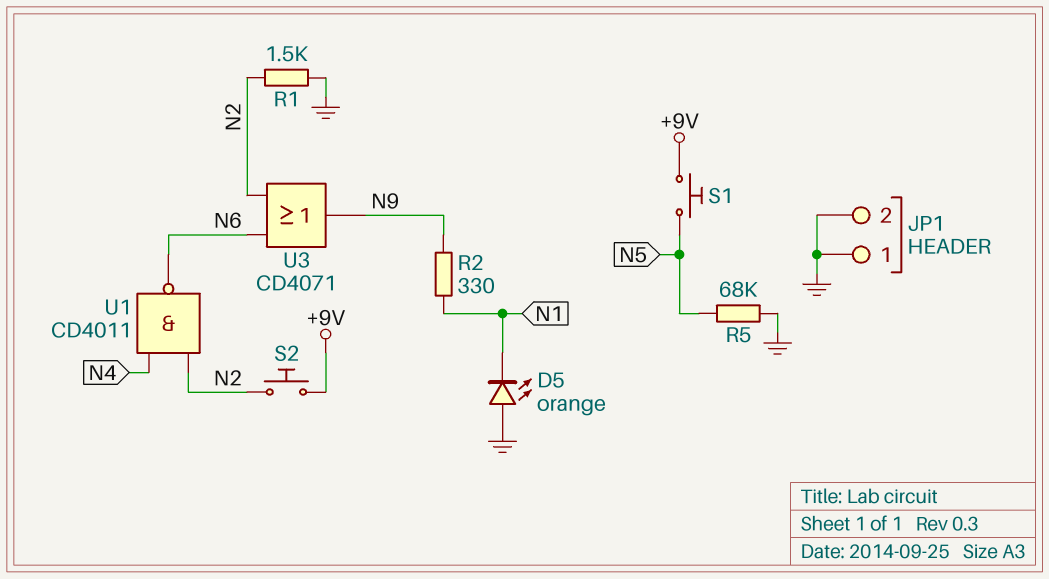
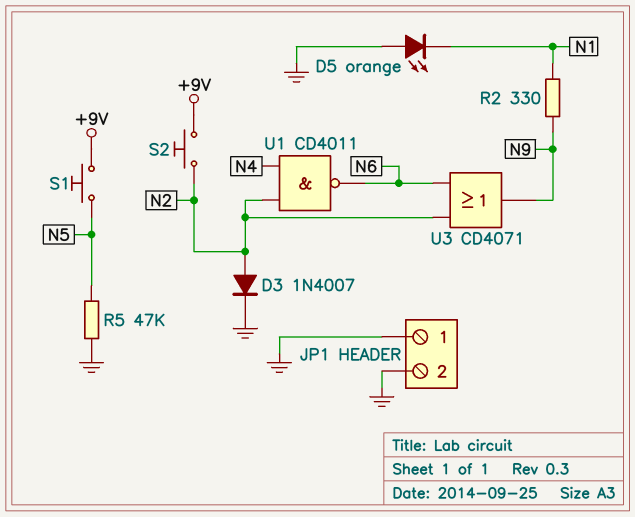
D3: none -> diode 1N4007 (A N2, K GND)
R1: 1.5k (GND, N2) -> none
R5: 68k (GND, N5) -> 47k (GND, N5)

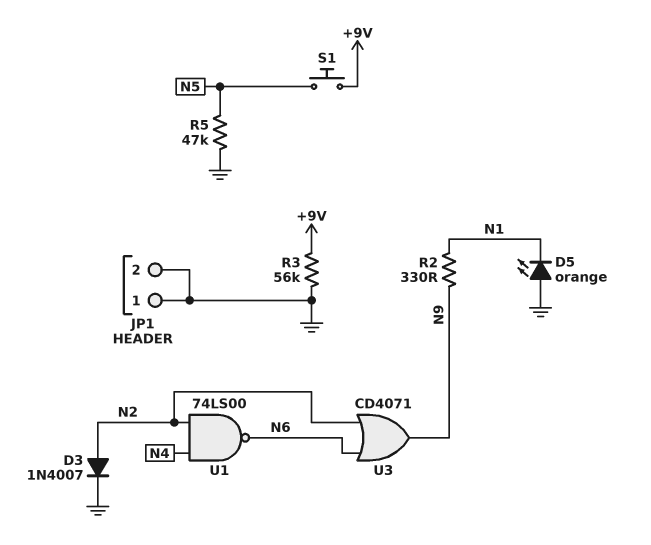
R3: none -> 56k (+9V, GND)
S2: button (+9V, N2) -> none
U1: NAND CD4011 (in N2, in N4, out N6) -> NAND 74LS00 (in N2, in N4, out N6)

